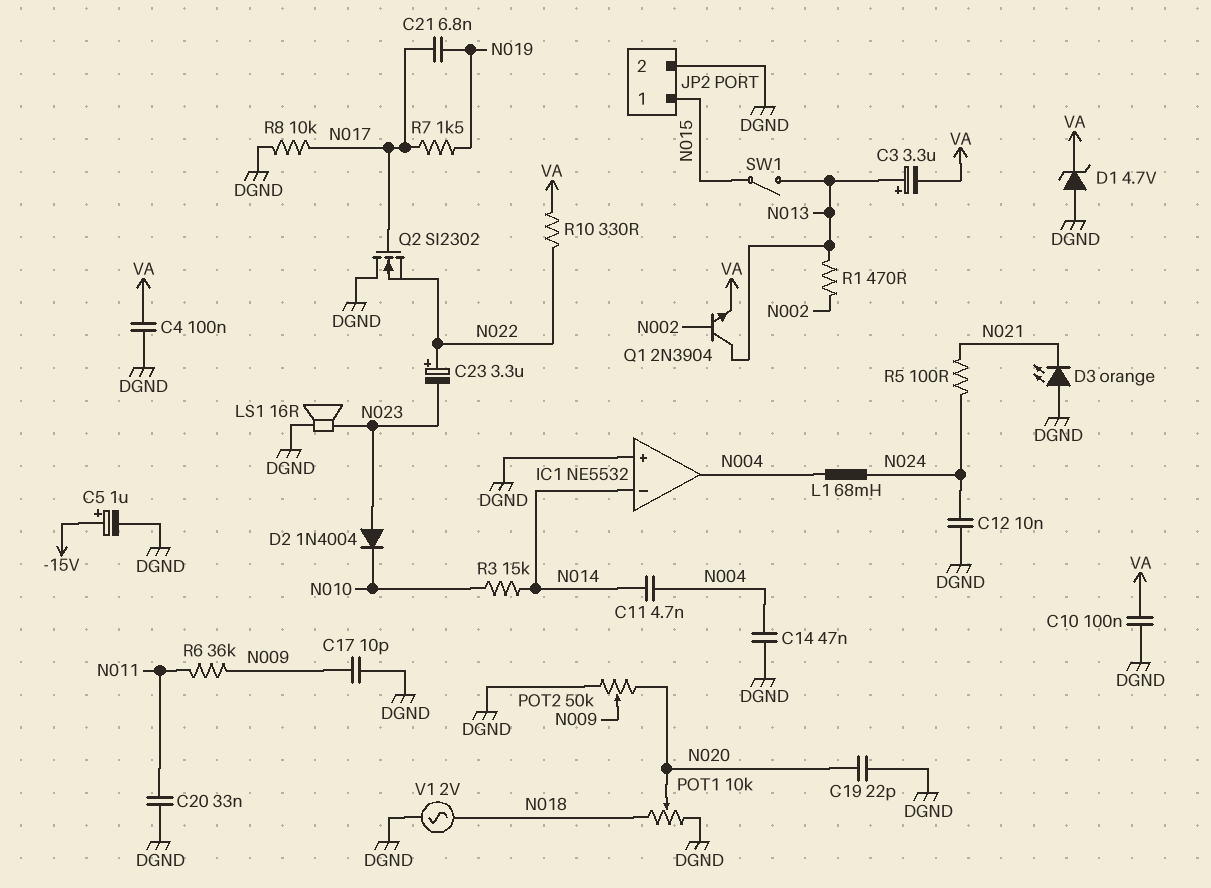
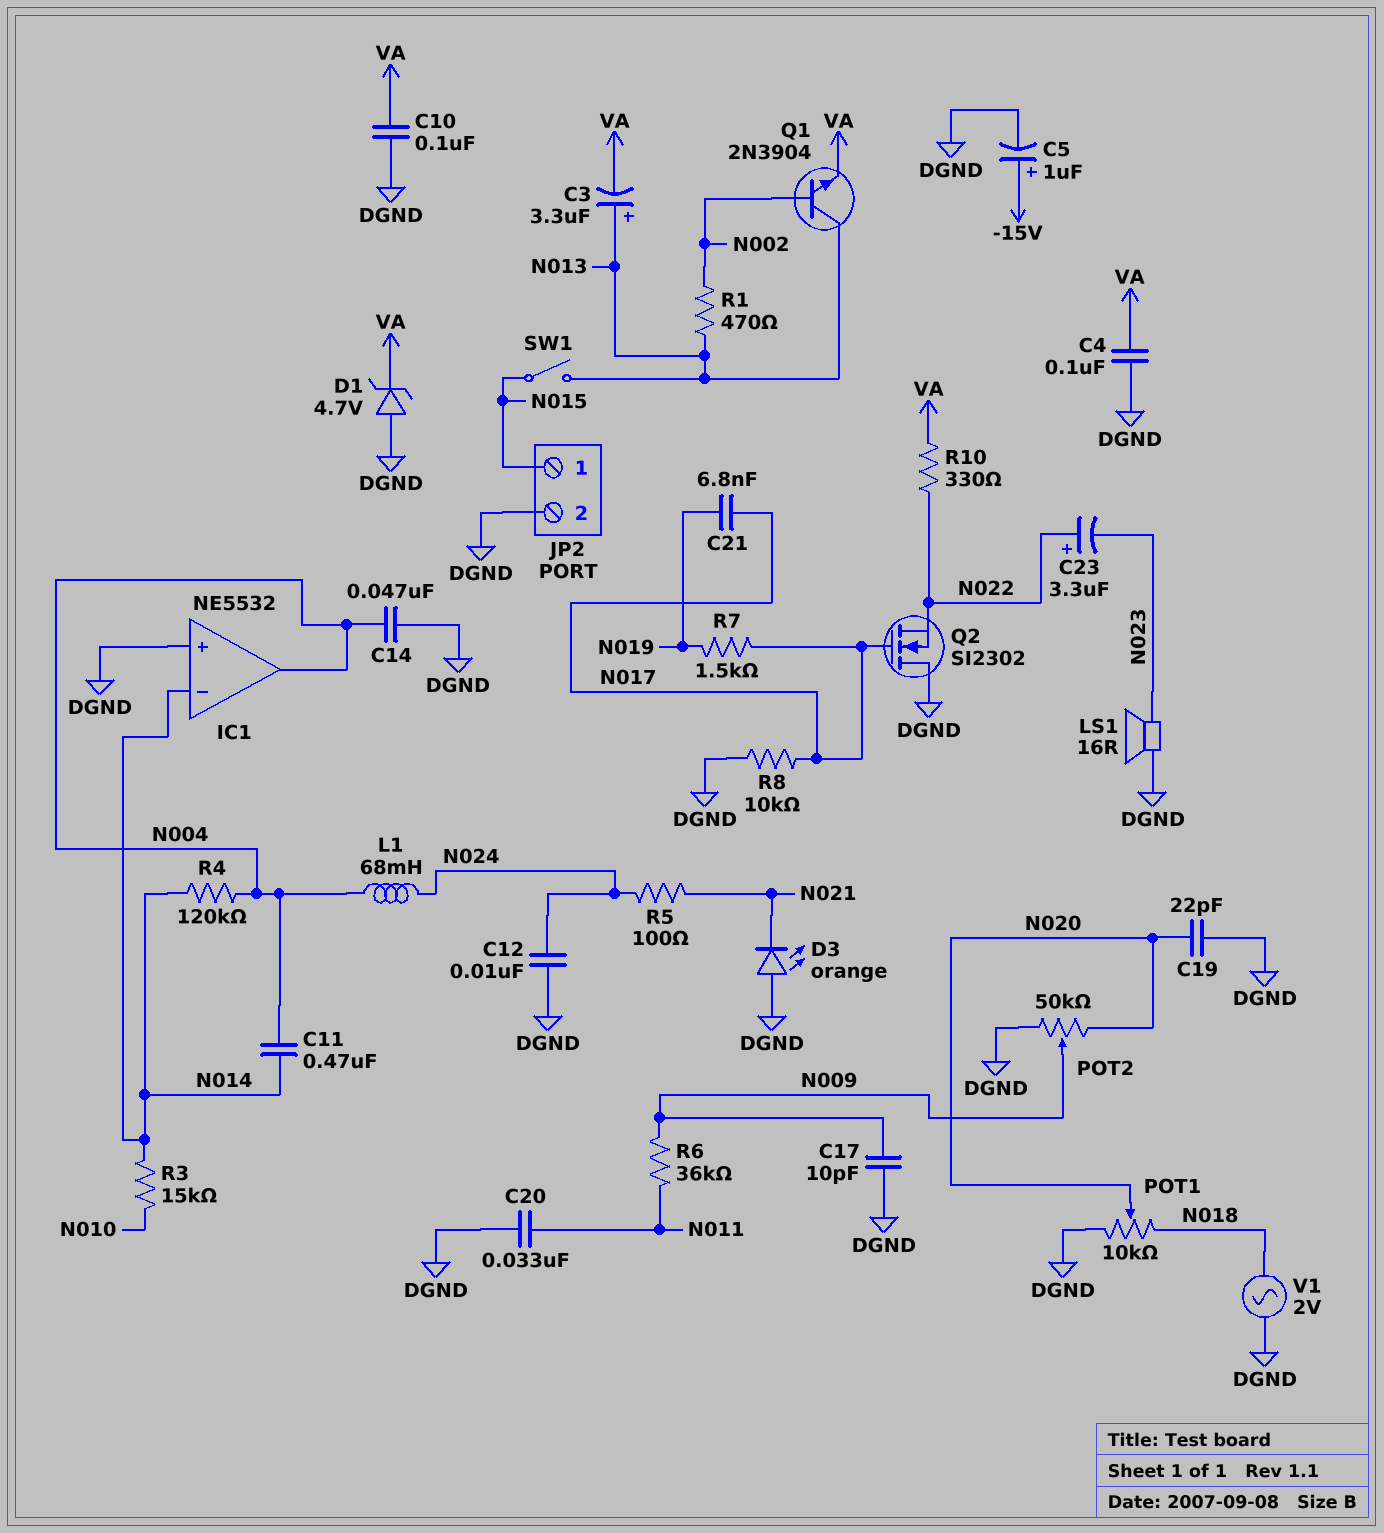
C11: 4.7nF (N004, N014) -> 470nF (N004, N014)
D2: diode 1N4004 (A N023, K N010) -> none
R4: none -> 120k (N004, N014)

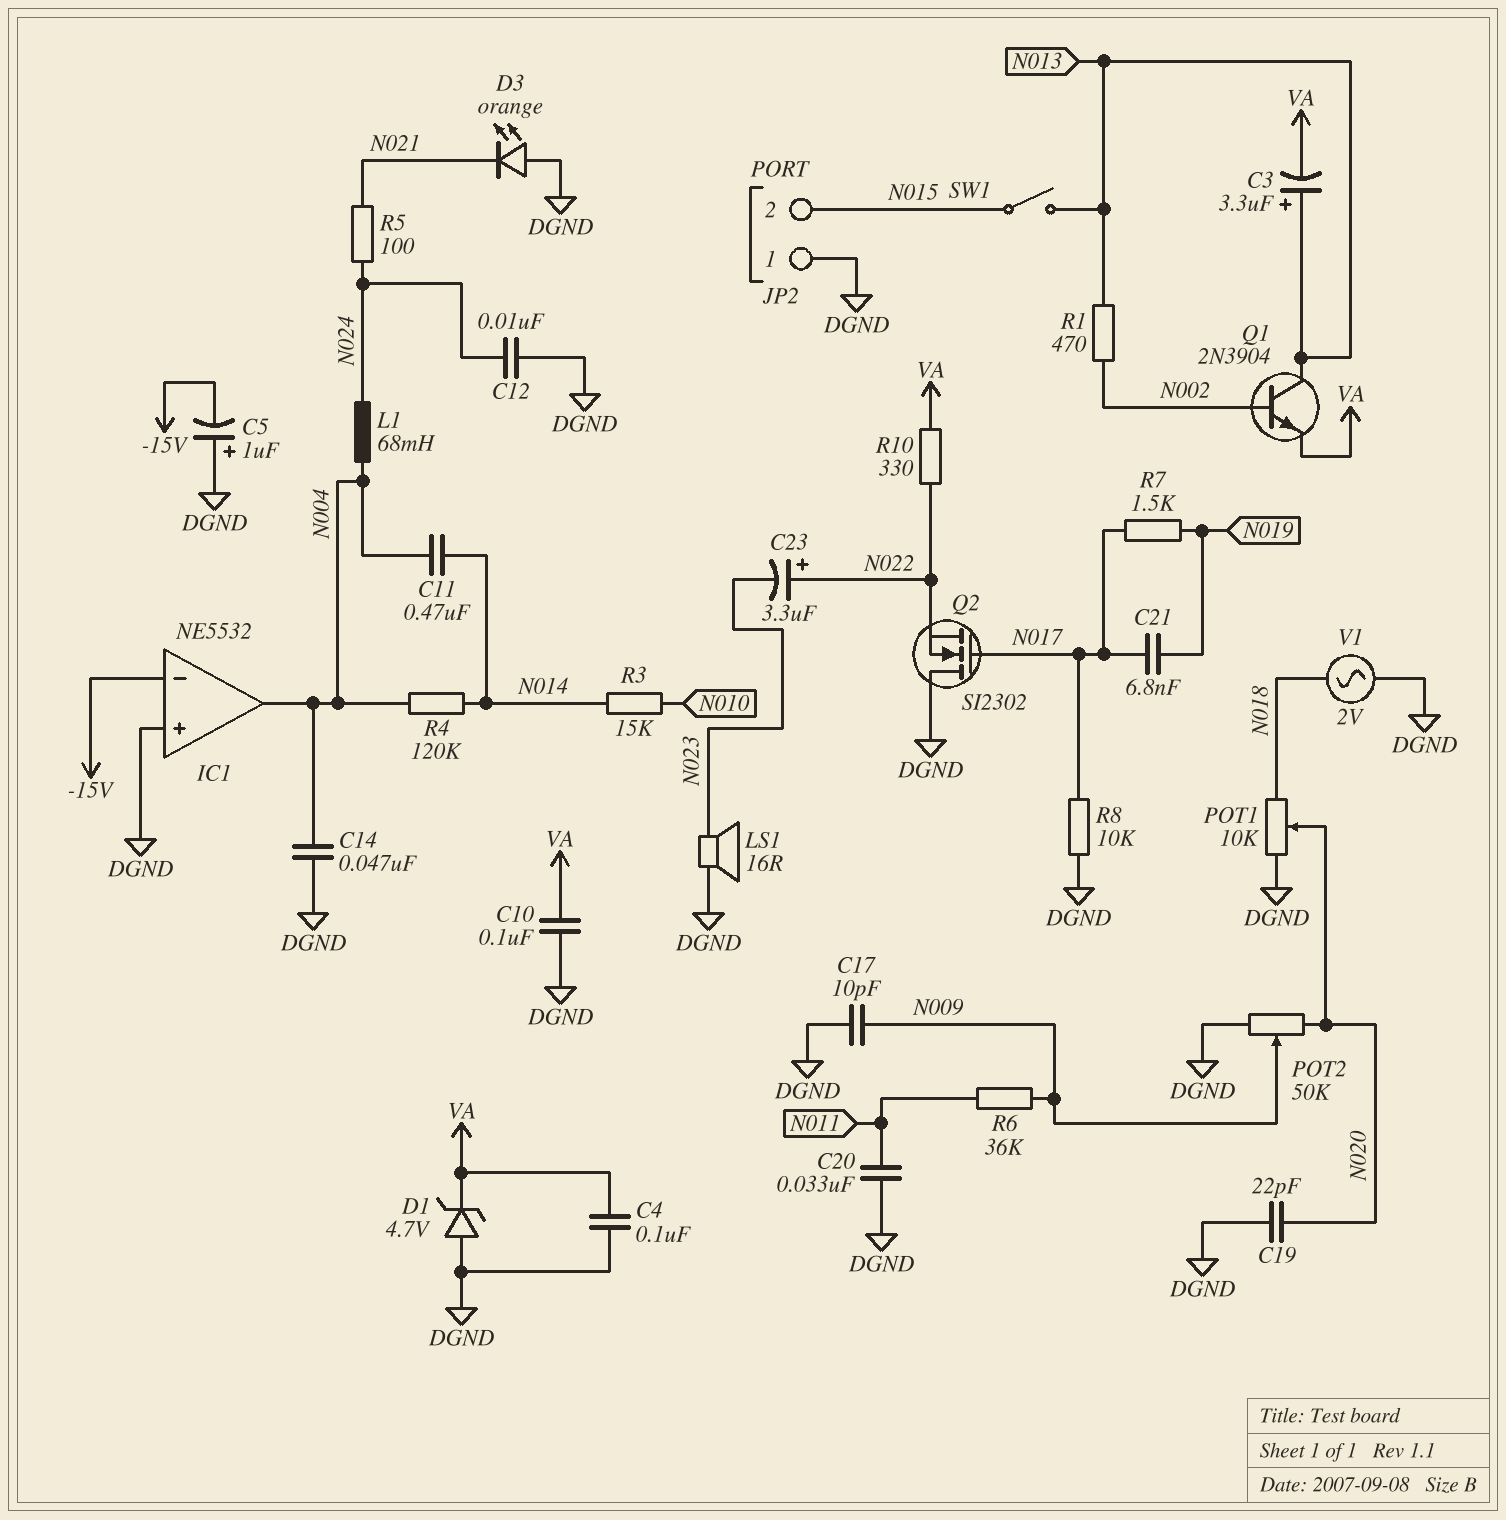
C5: 1uF (plus -15V, minus DGND) -> 1uF (plus DGND, minus -15V)
IC1 pin in-: N014 -> -15V
JP2 pin 1: N015 -> DGND
JP2 pin 2: DGND -> N015

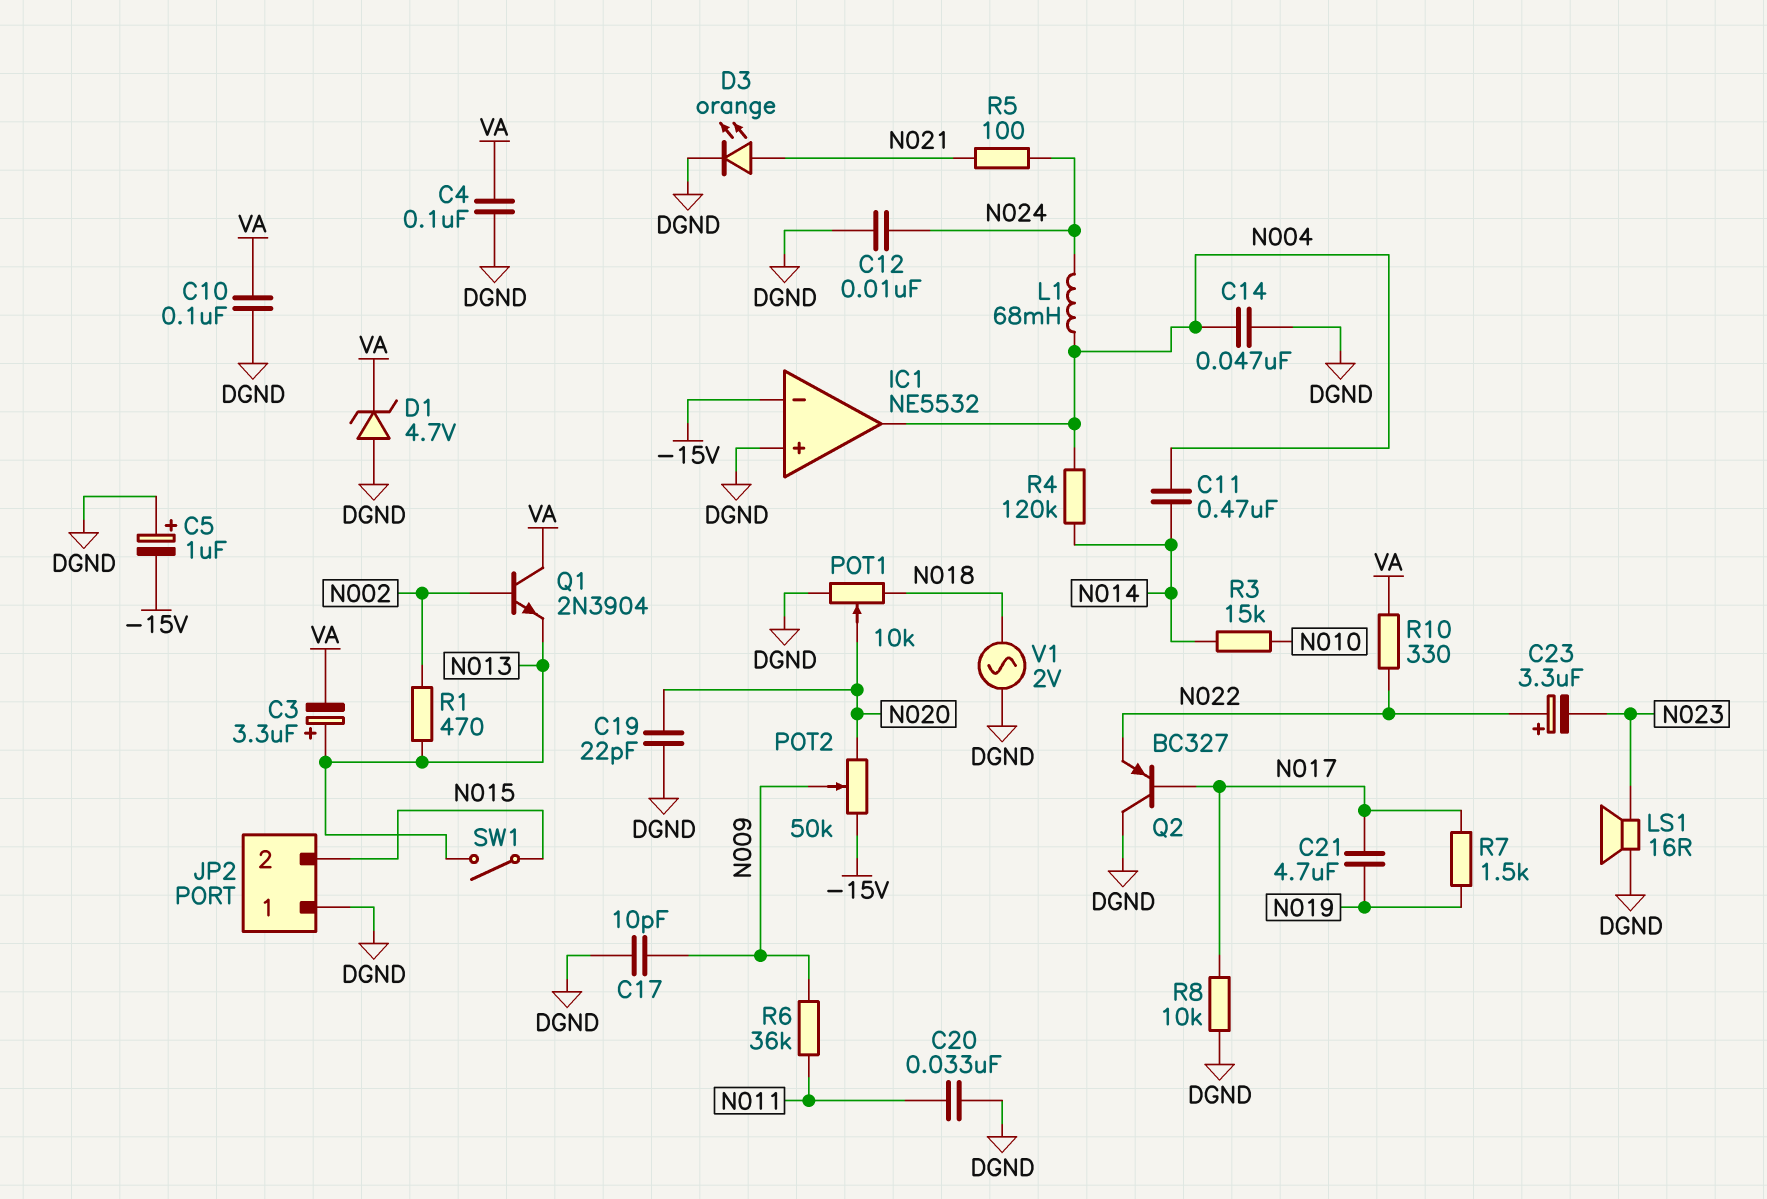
C21: 6.8nF (N017, N019) -> 4.7uF (N017, N019)
D3: LED orange (A DGND, K N021) -> LED orange (A N021, K DGND)
POT2: 50k (DGND, N020, wiper N009) -> 50k (-15V, N020, wiper N009)
Q1: NPN 2N3904 (B N002, C N013, E VA) -> NPN 2N3904 (B N002, C VA, E N013)
Q2: NMOS SI2302 (G N017, D DGND, S N022) -> PNP BC327 (B N017, C DGND, E N022)

